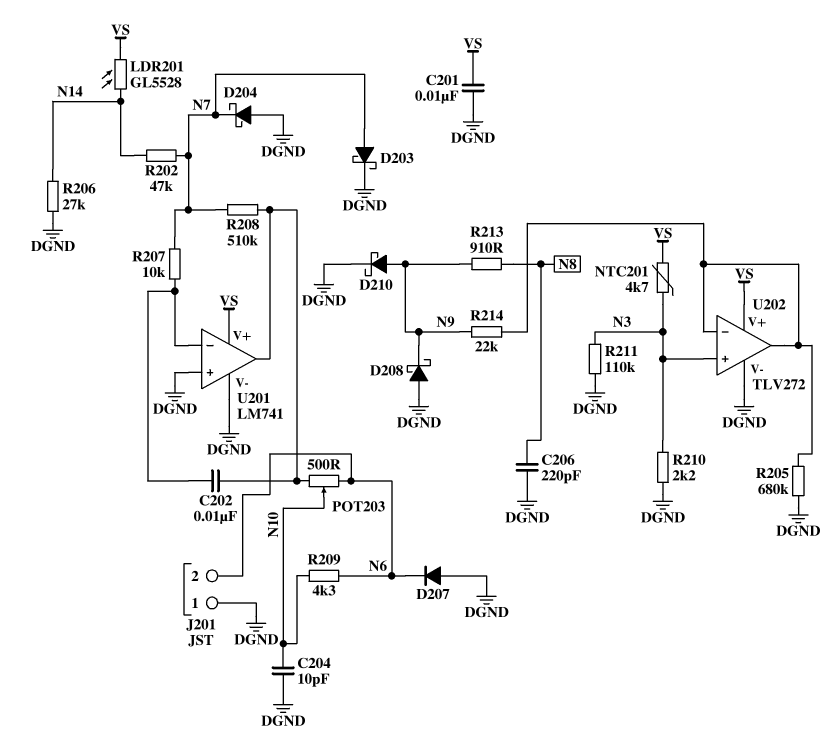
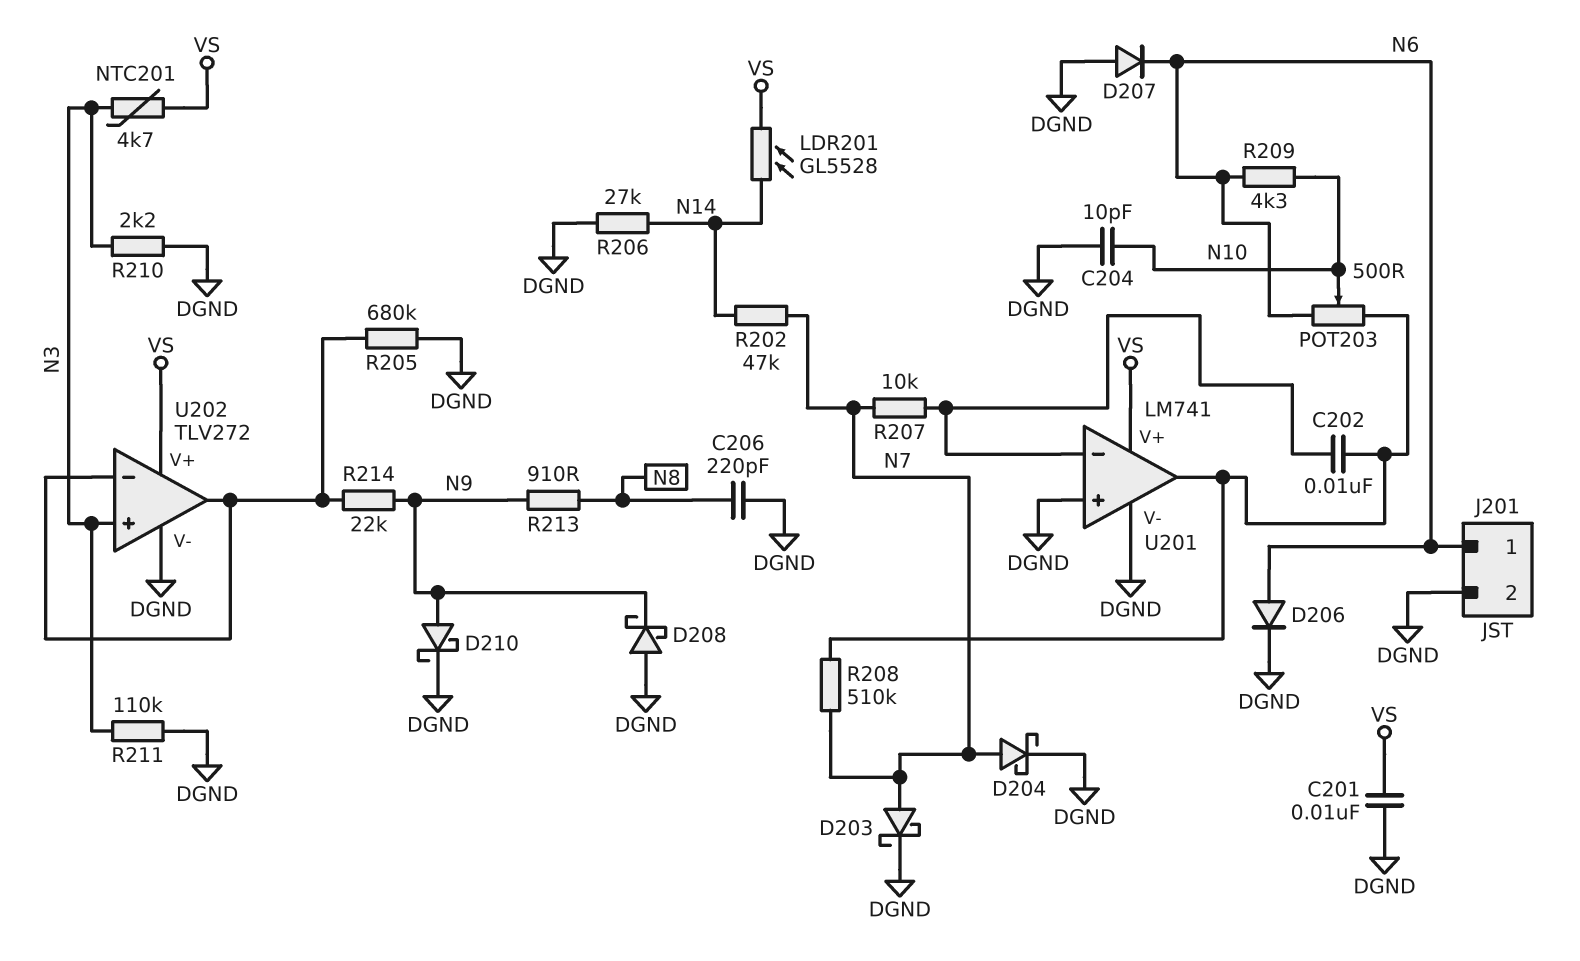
D204: schottky (A DGND, K N7) -> schottky (A N7, K DGND)
D206: none -> diode (A N6, K DGND)
J201 pin 1: DGND -> N6
J201 pin 2: N6 -> DGND

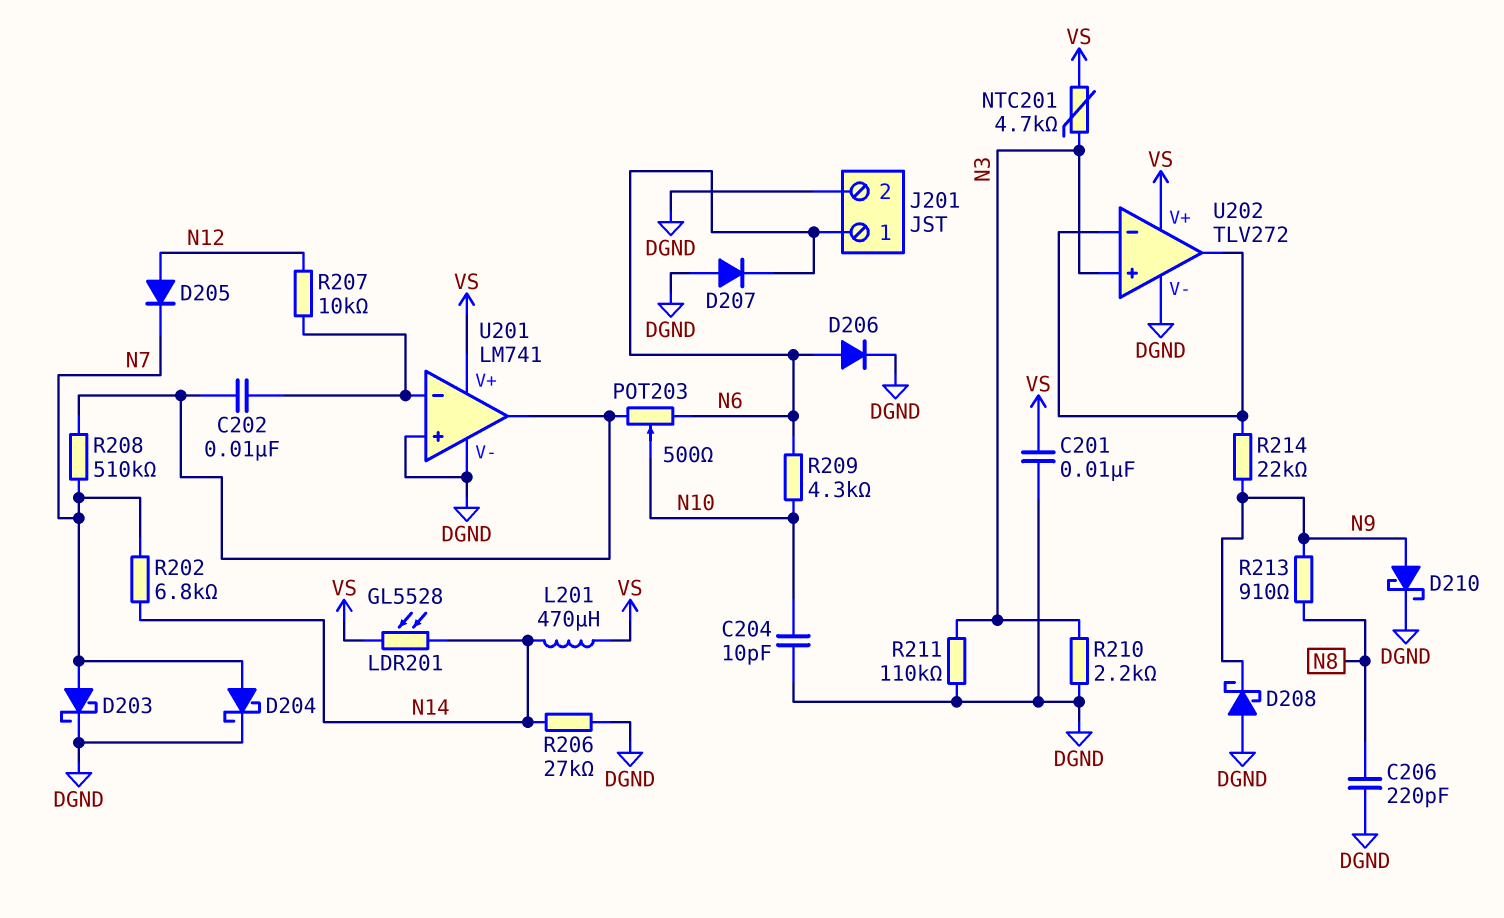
D205: none -> diode (A N12, K N7)
L201: none -> 470uH (N14, VS)
R202: 47k (N7, N14) -> 6.8k (N7, N14)
R205: 680k (DGND, U202/in-) -> none
R207: 10k (N7, U201/in-) -> 10k (N12, U201/in-)

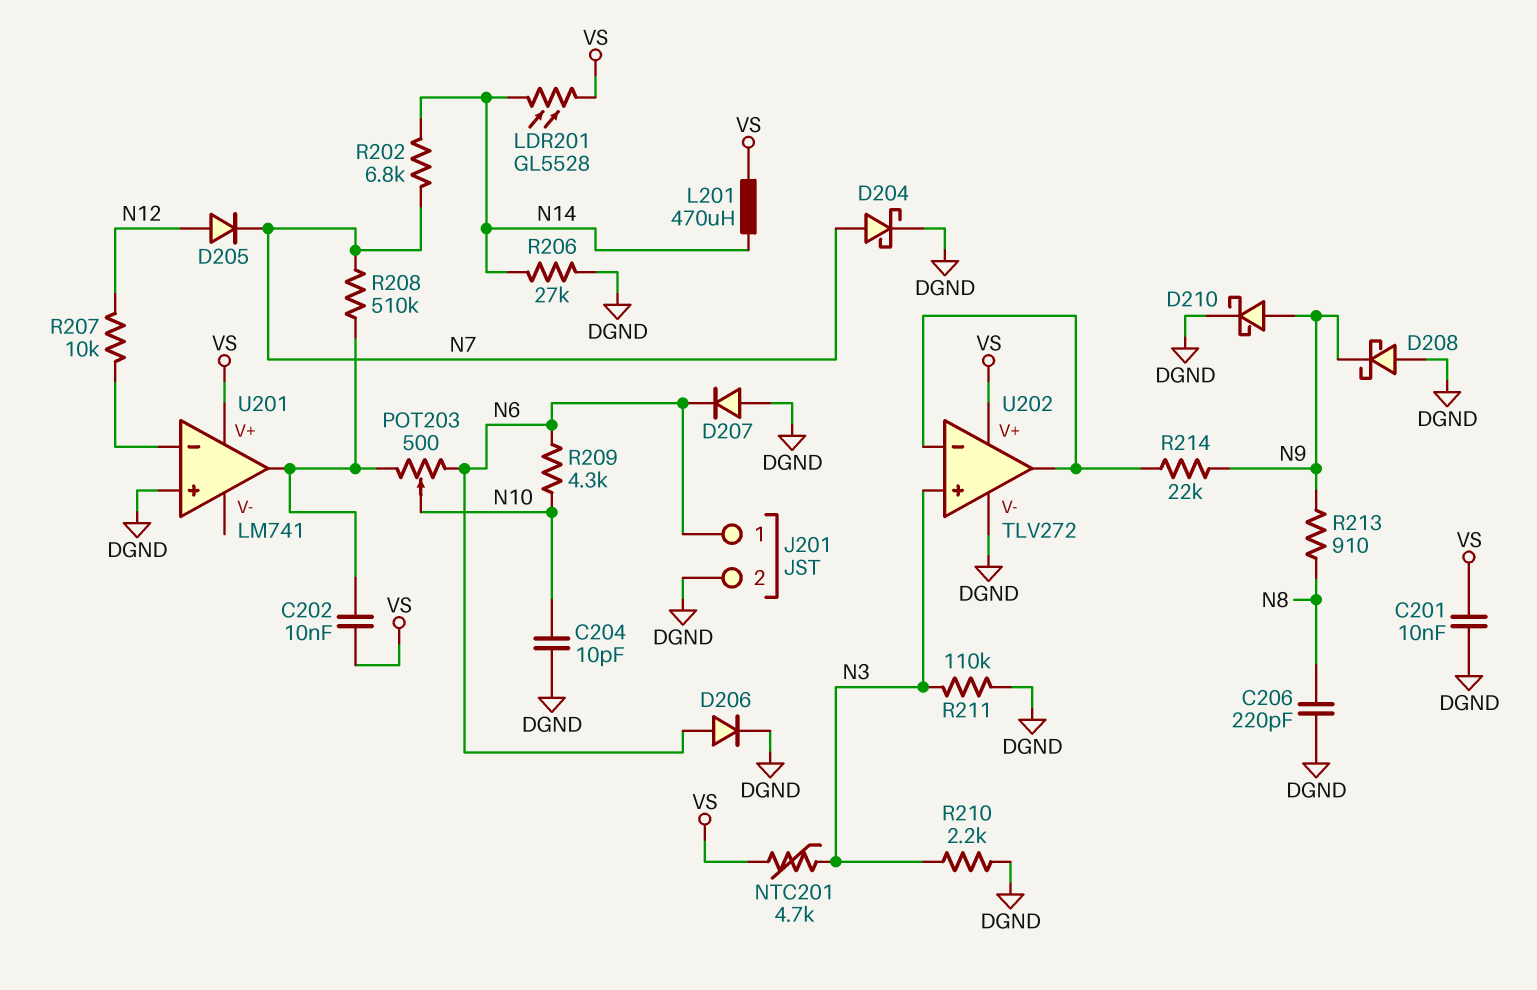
C202: 10nF (U201/in-, U201/out) -> 10nF (U201/out, VS)
D203: schottky (A N7, K DGND) -> none
U201 pin V-: DGND -> none

